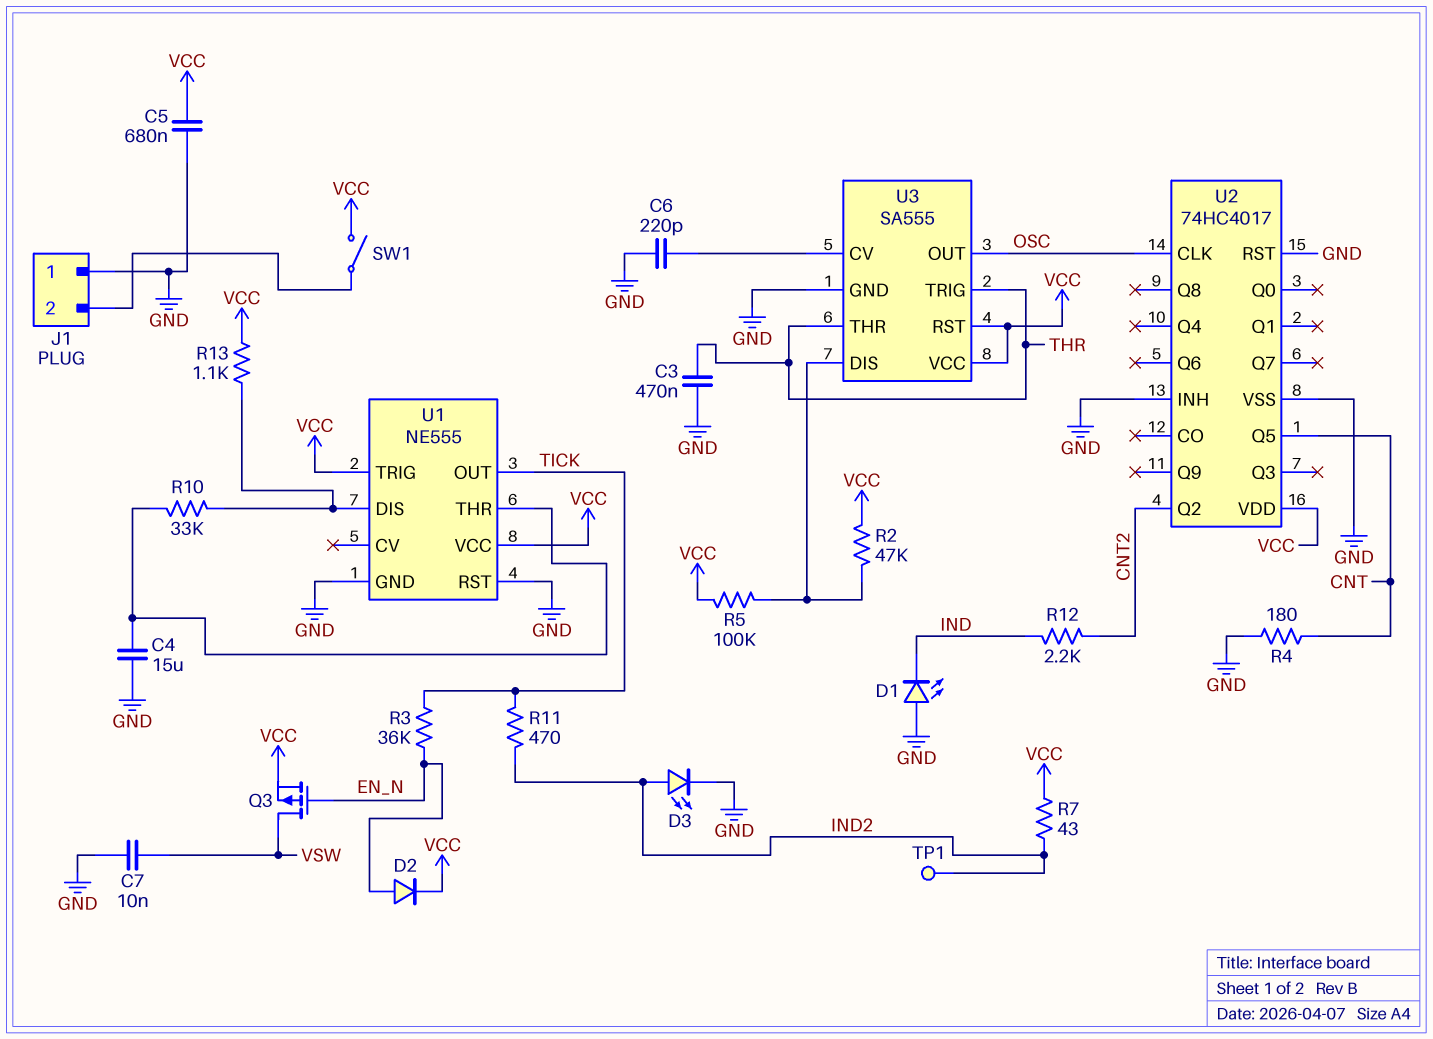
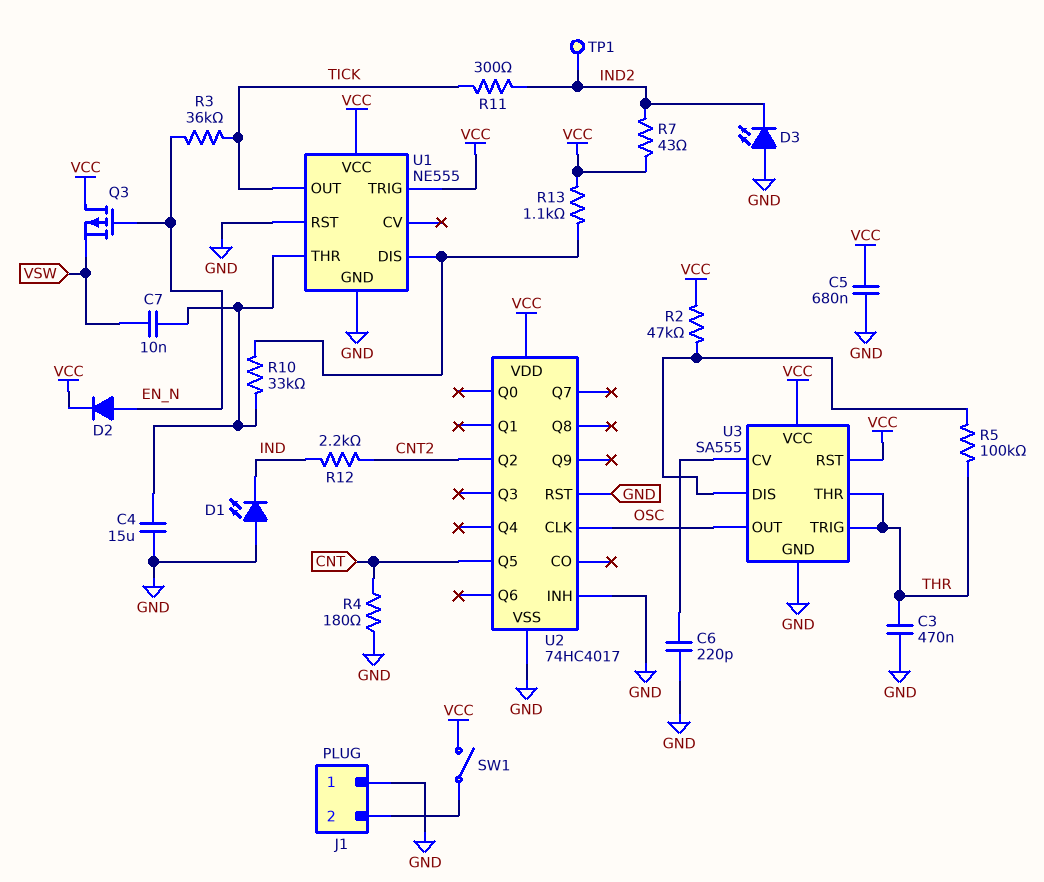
C7: 10nF (GND, VSW) -> 10nF (U1/THR, VSW)
D3: LED (A IND2, K GND) -> LED (A GND, K IND2)
Q3: PMOS (G EN_N, D VSW, S VCC) -> PMOS (G EN_N, D VCC, S VSW)
R5: 100k (U3/DIS, VCC) -> 100k (THR, U3/DIS)
R11: 470 (IND2, TICK) -> 300 (IND2, TICK)

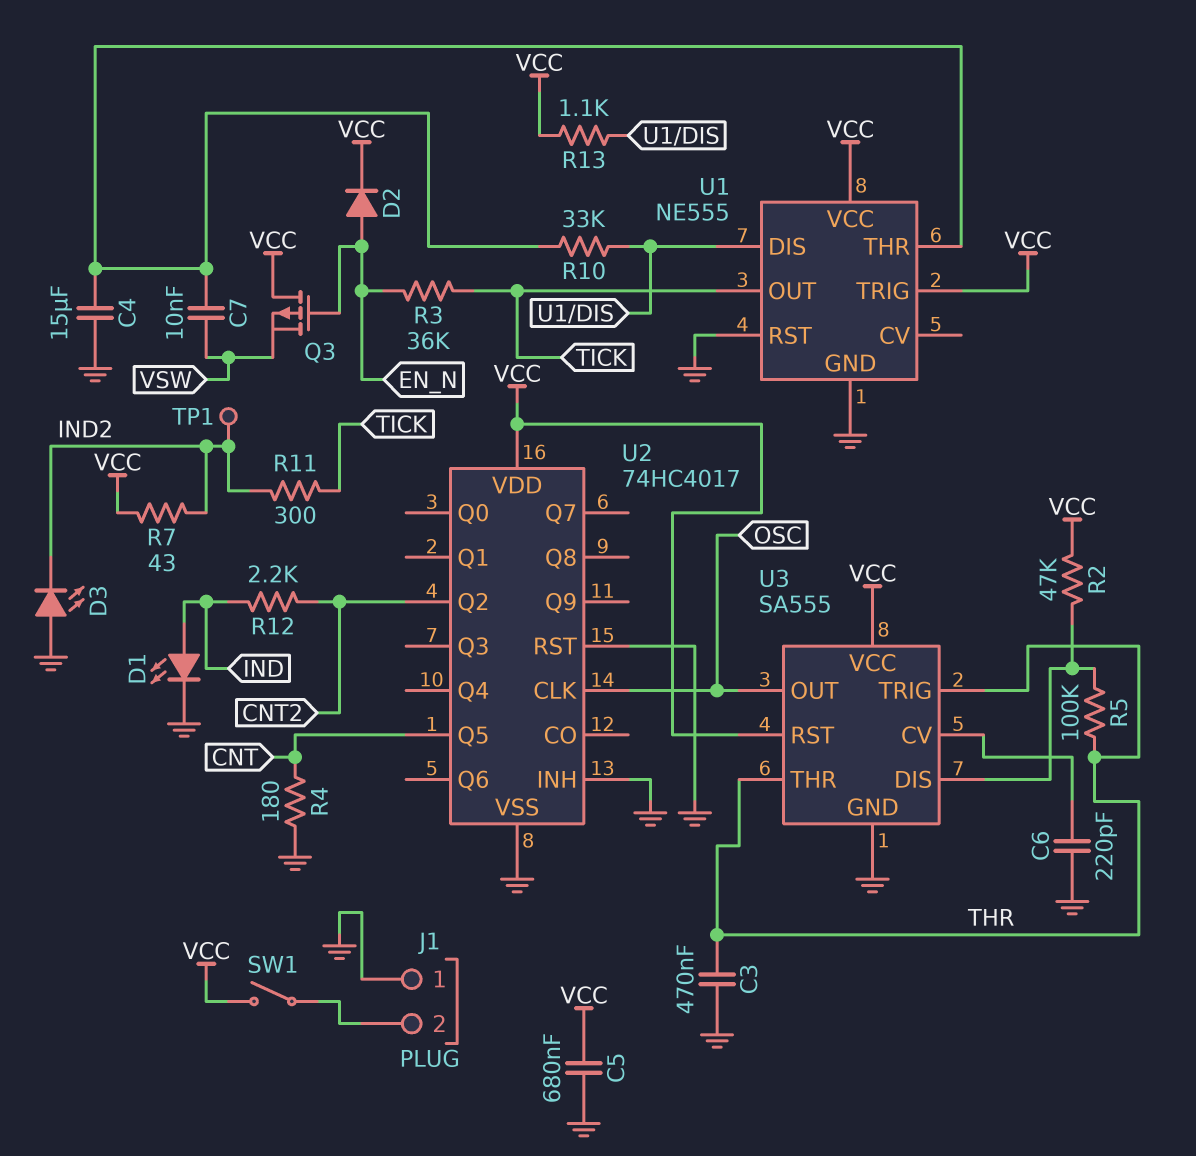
D1: LED (A GND, K IND) -> LED (A IND, K GND)

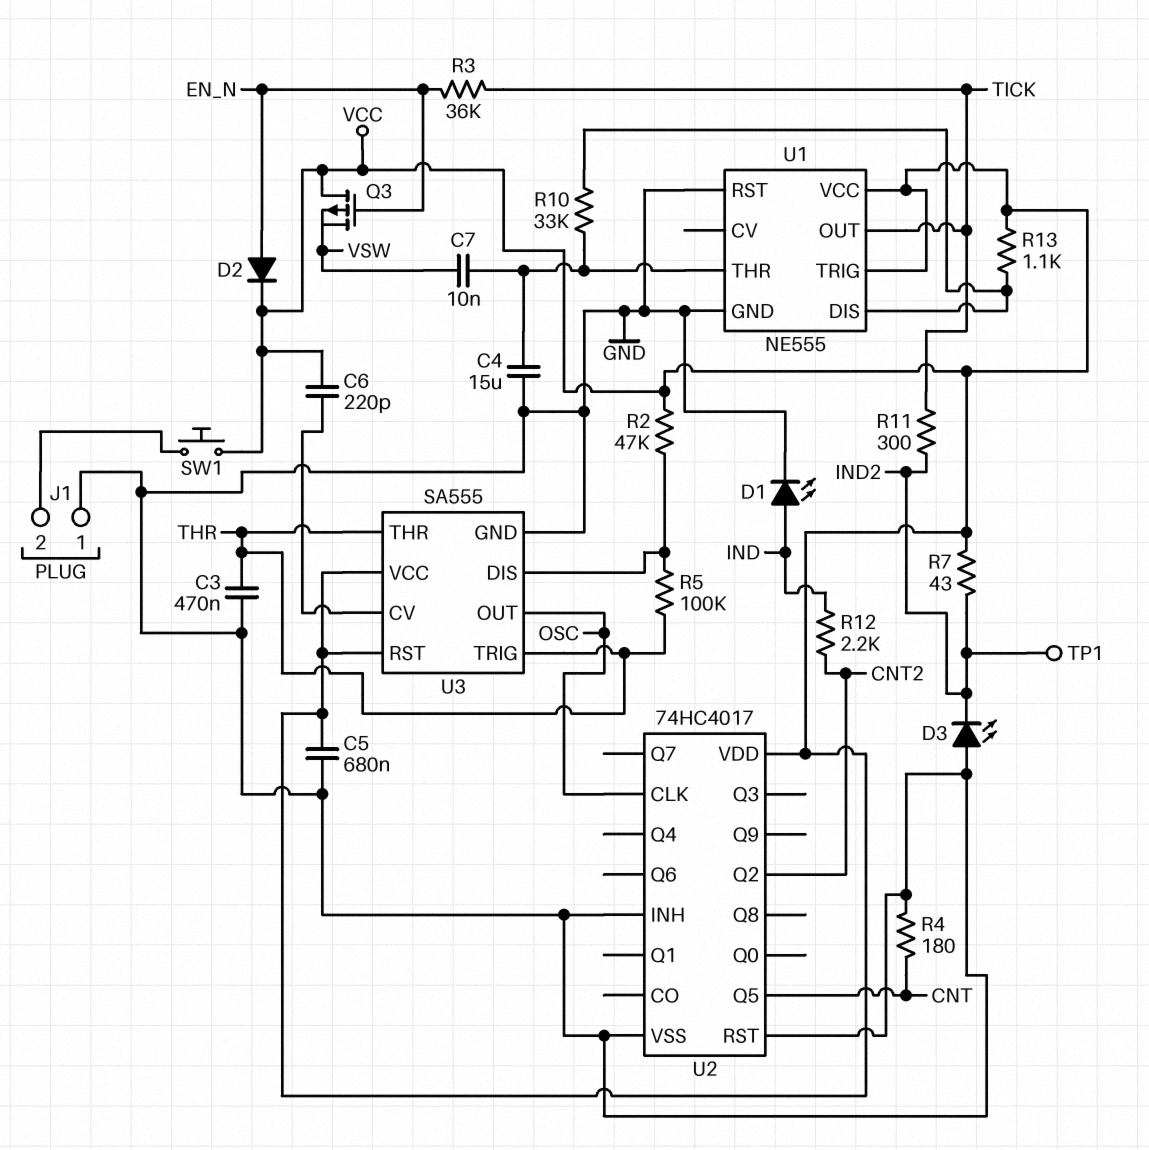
C6: 220pF (GND, U3/CV) -> 220pF (U3/CV, VCC)
SW1: switch (J1/2, VCC) -> button (J1/2, VCC)

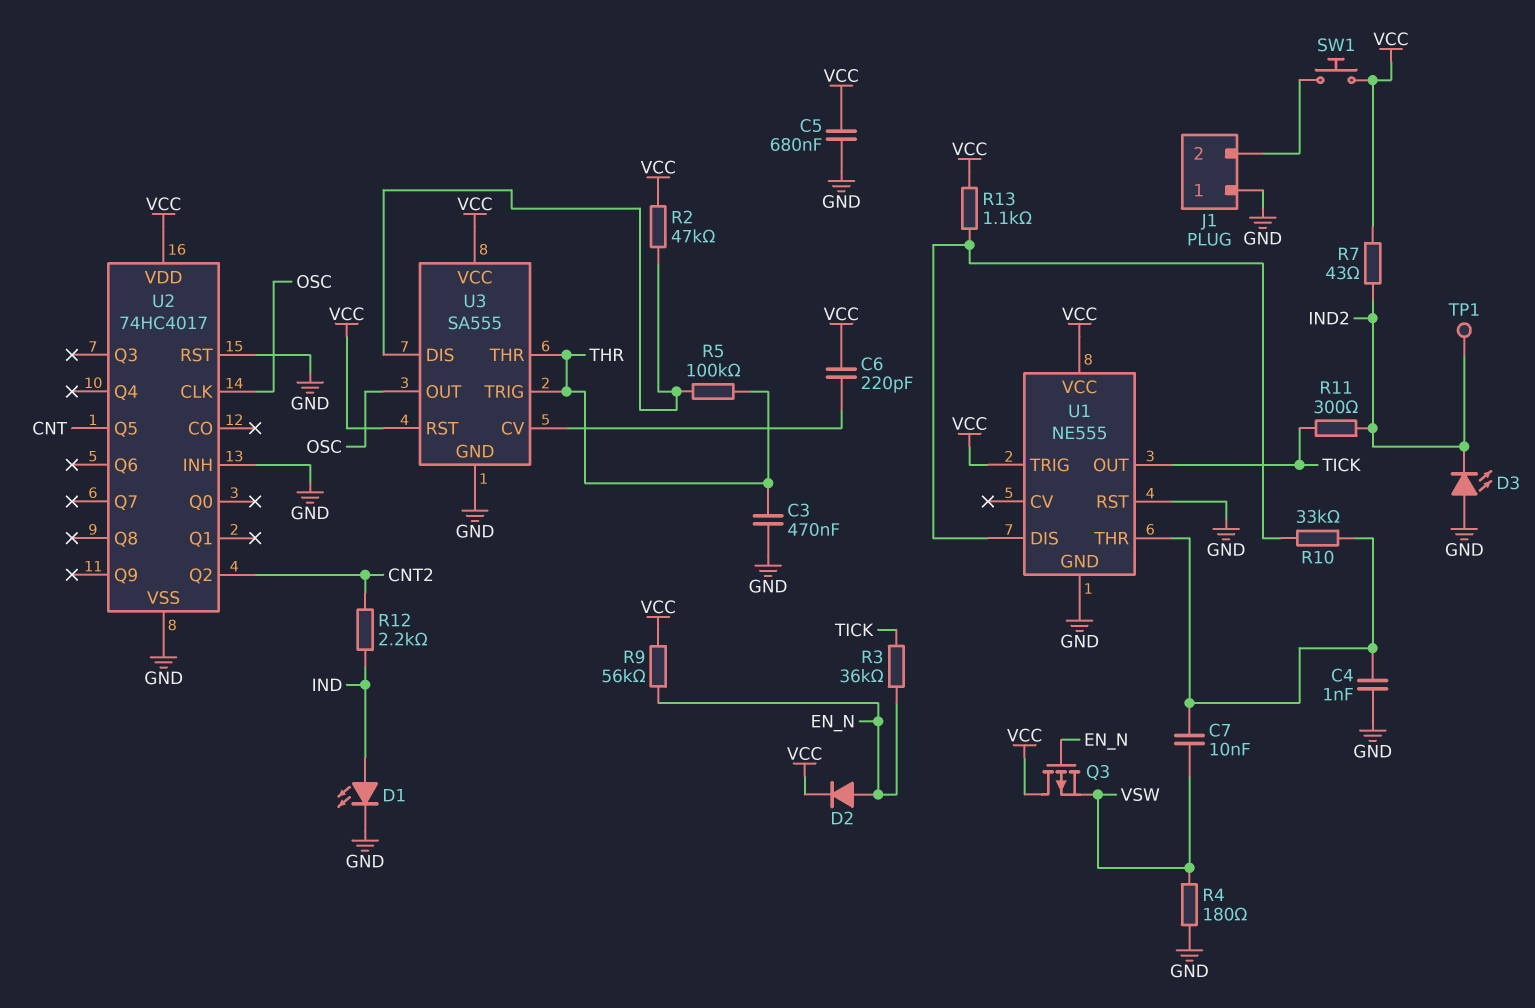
C4: 15uF (GND, U1/THR) -> 1nF (GND, U1/THR)
R4: 180 (CNT, GND) -> 180 (GND, VSW)
R9: none -> 56k (EN_N, VCC)

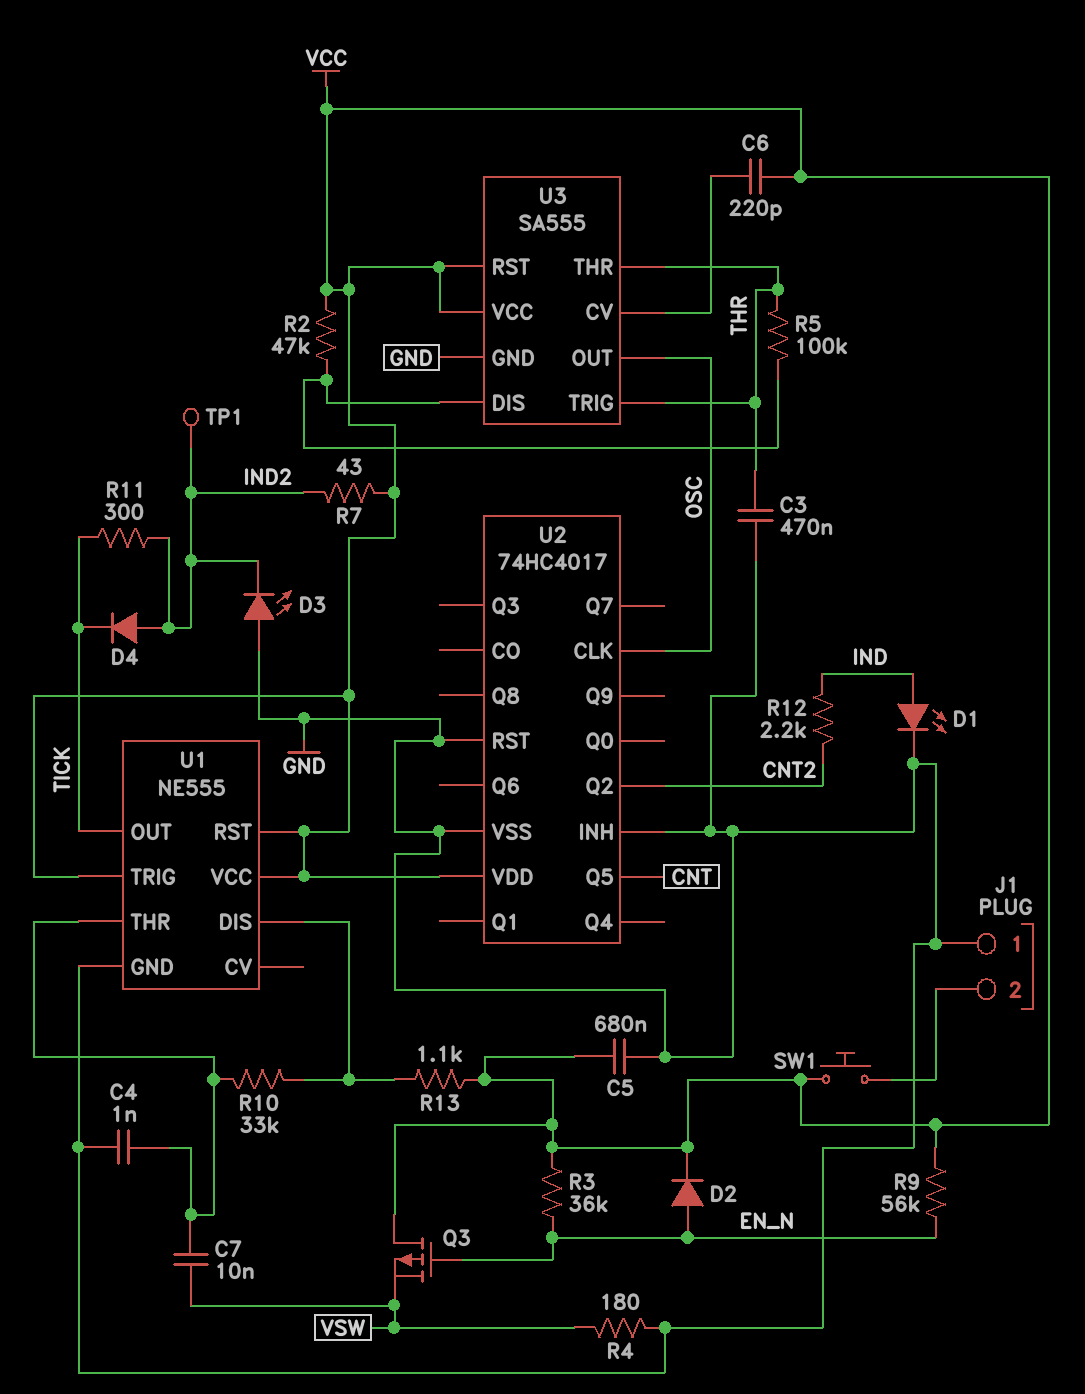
D4: none -> diode (A IND2, K TICK)
R3: 36k (EN_N, TICK) -> 36k (EN_N, VCC)
U1 pin RST: GND -> VCC

